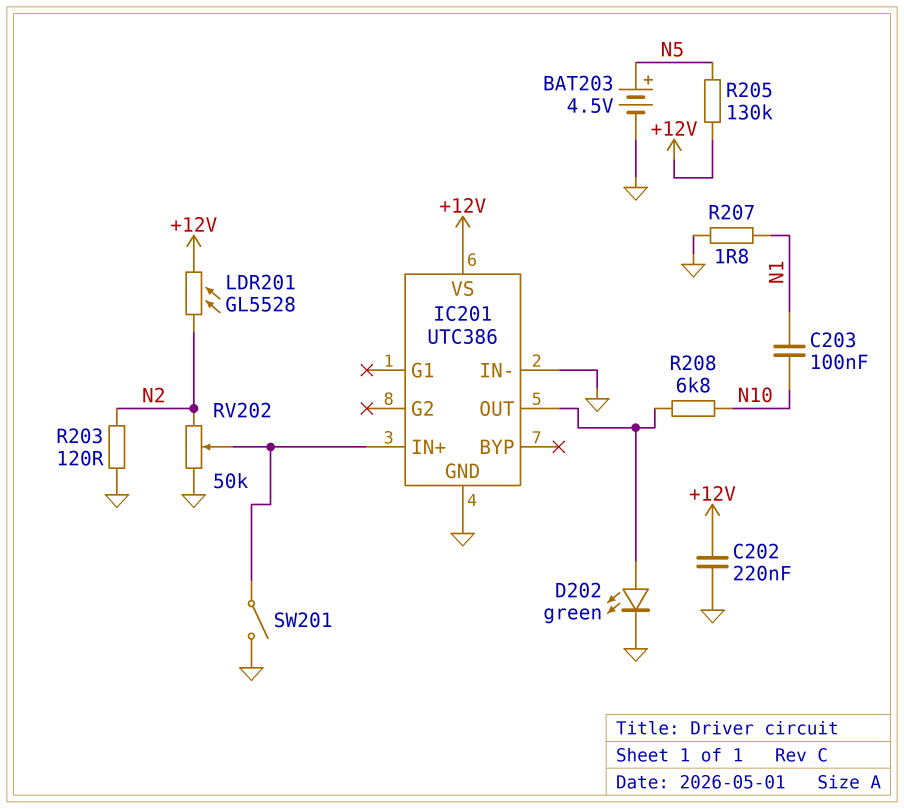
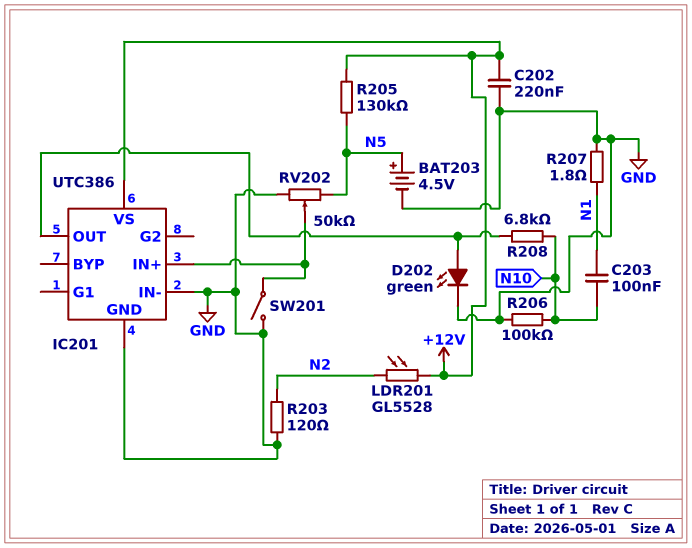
R206: none -> 100k (GND, N10)
RV202: 50k (GND, N2, wiper IC201/IN+) -> 50k (GND, N5, wiper IC201/IN+)

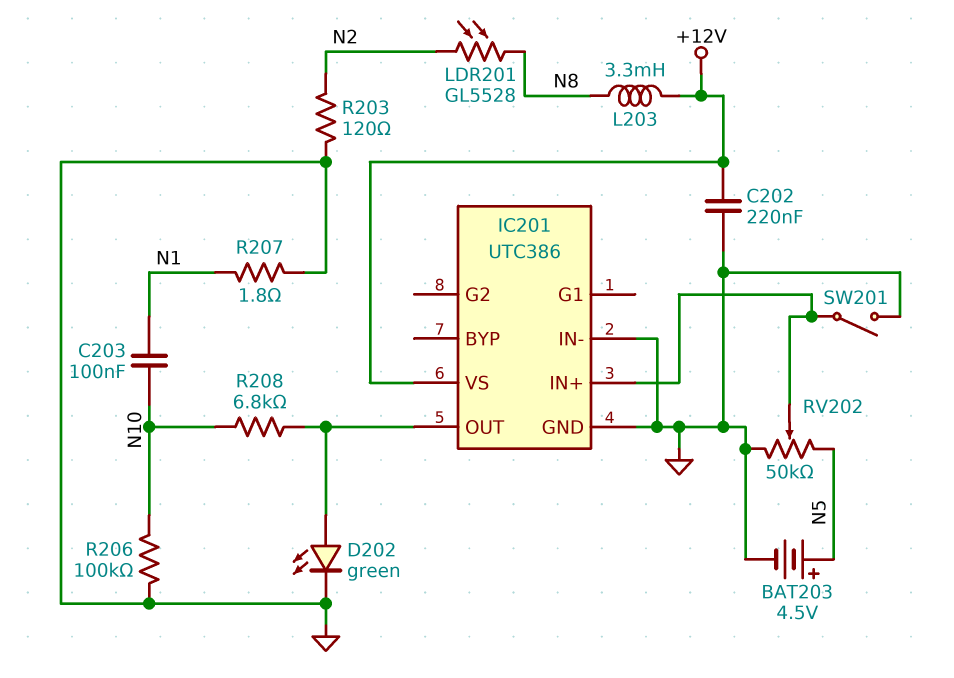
L203: none -> 3.3mH (+12V, N8)
LDR201: GL5528 (+12V, N2) -> GL5528 (N2, N8)
R205: 130k (+12V, N5) -> none

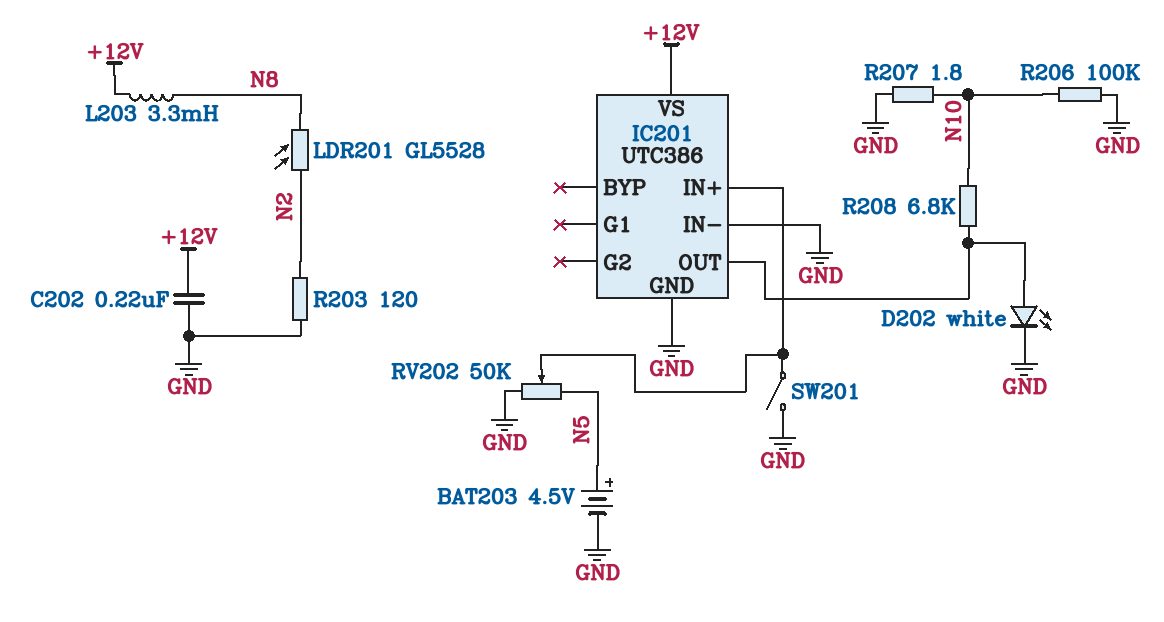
C203: 100nF (N1, N10) -> none
D202: LED green (A IC201/OUT, K GND) -> LED white (A IC201/OUT, K GND)
R207: 1.8 (GND, N1) -> 1.8 (GND, N10)

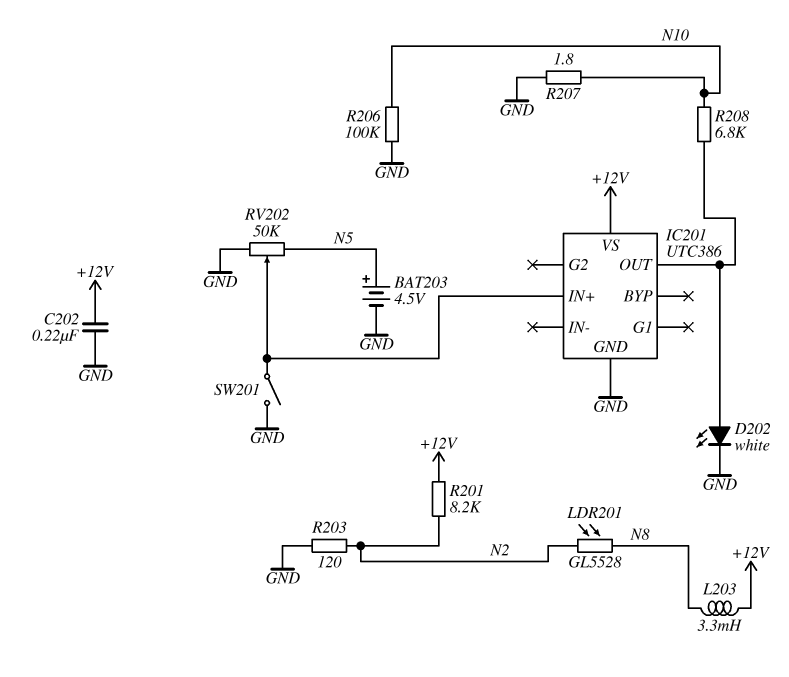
IC201 pin IN-: GND -> none
R201: none -> 8.2k (+12V, N2)

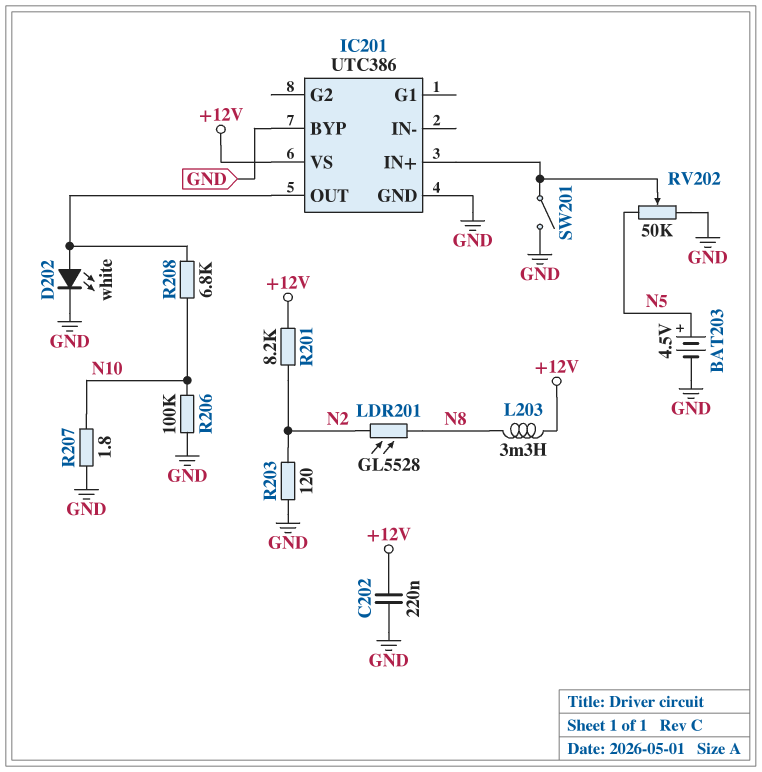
IC201 pin BYP: none -> GND

